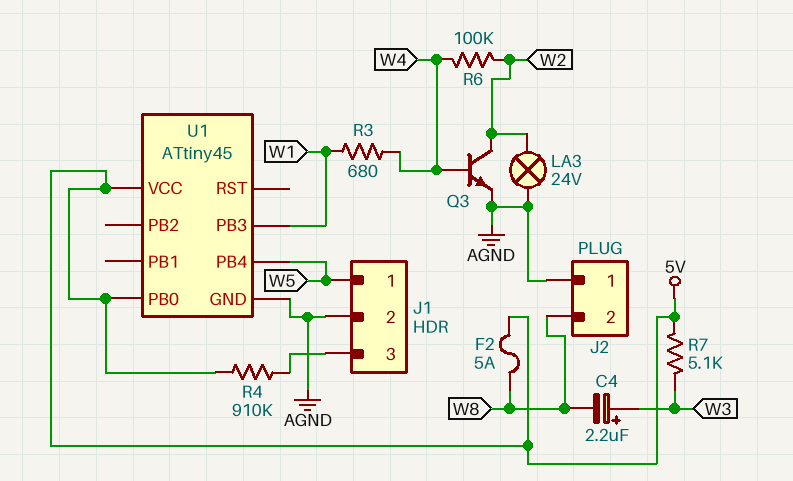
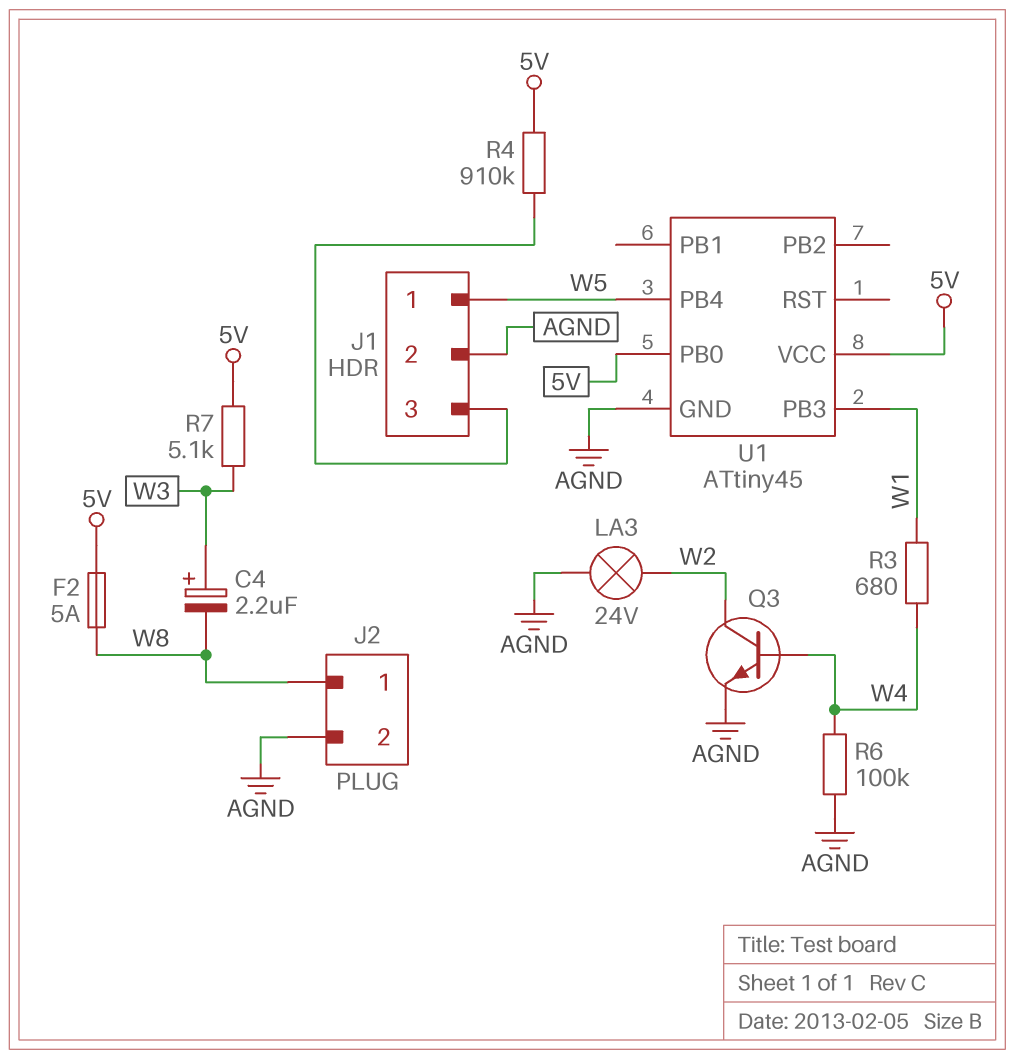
J2 pin 1: AGND -> W8
J2 pin 2: W8 -> AGND
R6: 100k (W2, W4) -> 100k (AGND, W4)

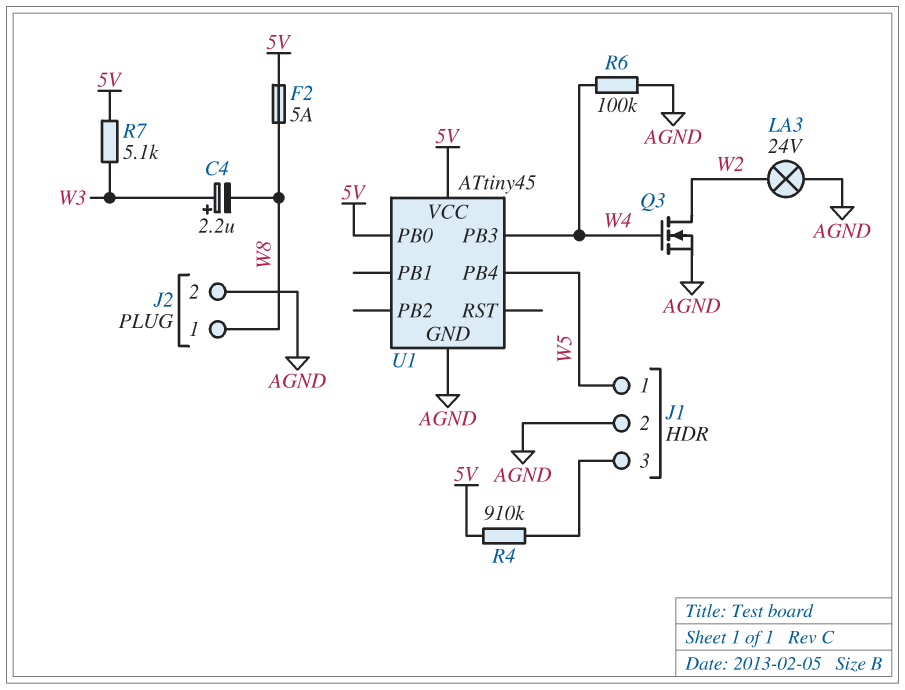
Q3: NPN (B W4, C W2, E AGND) -> NMOS (G W4, D W2, S AGND)
R3: 680 (W1, W4) -> none
U1 pin PB3: W1 -> W4

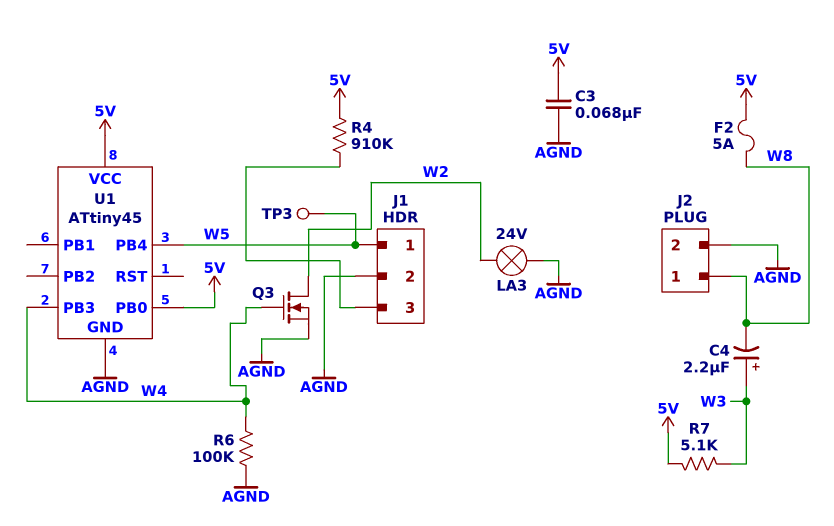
C3: none -> 68nF (5V, AGND)
TP3: none -> test point (W5)

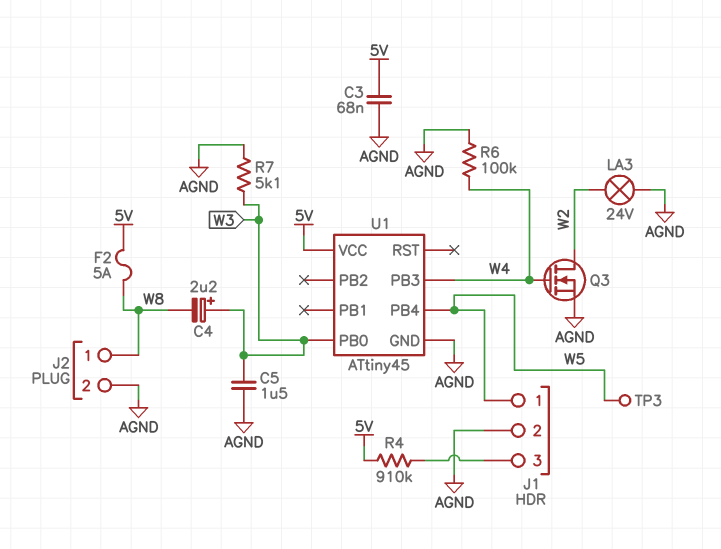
C5: none -> 1.5uF (AGND, W3)
R7: 5.1k (5V, W3) -> 5.1k (AGND, W3)
U1 pin PB0: 5V -> W3

